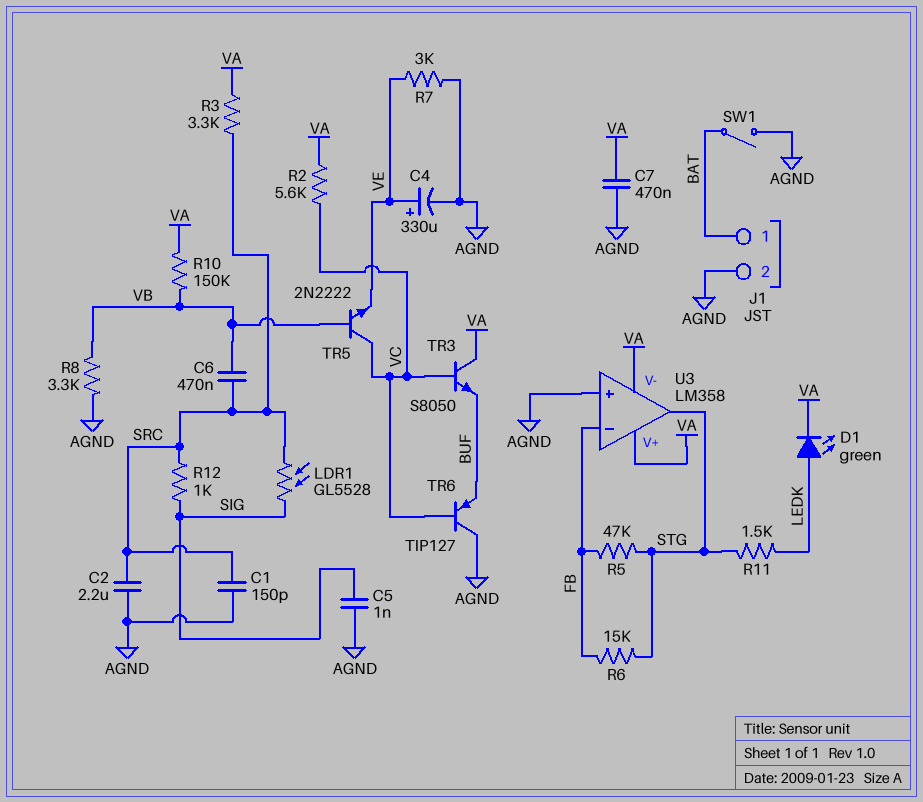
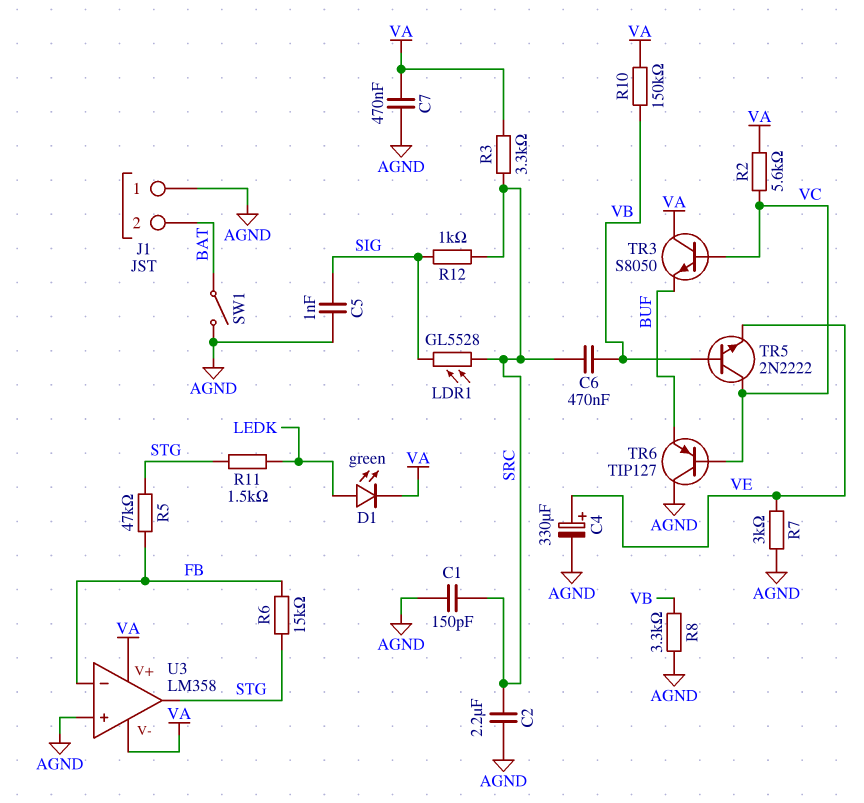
J1 pin 1: BAT -> AGND
J1 pin 2: AGND -> BAT

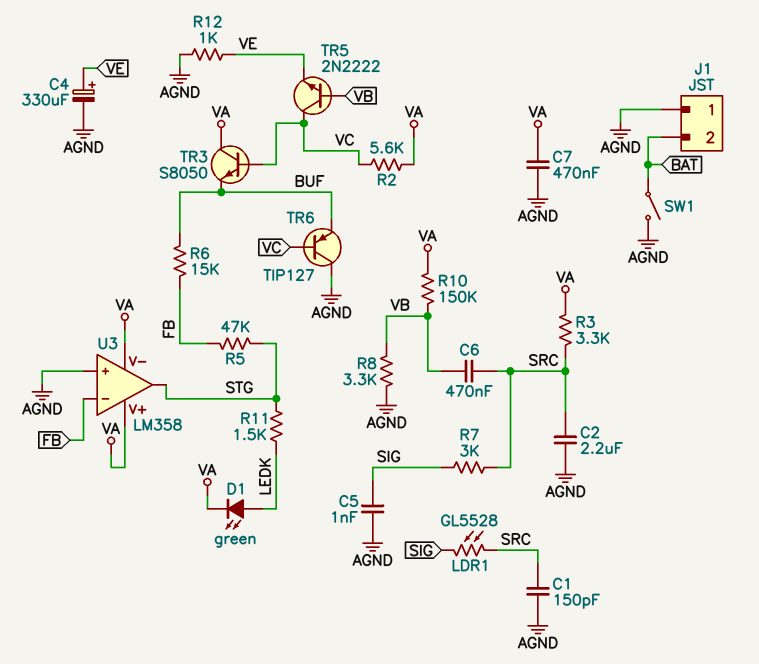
R6: 15k (FB, STG) -> 15k (BUF, FB)
R7: 3k (AGND, VE) -> 3k (SIG, SRC)
R12: 1k (SIG, SRC) -> 1k (AGND, VE)

